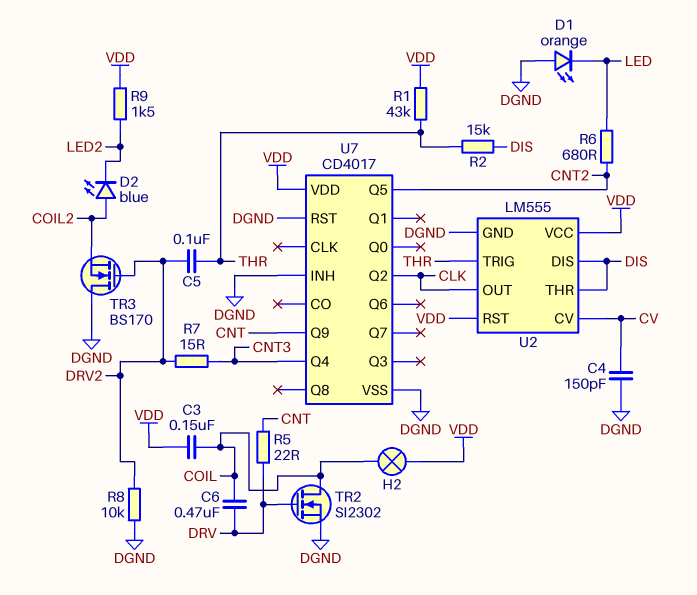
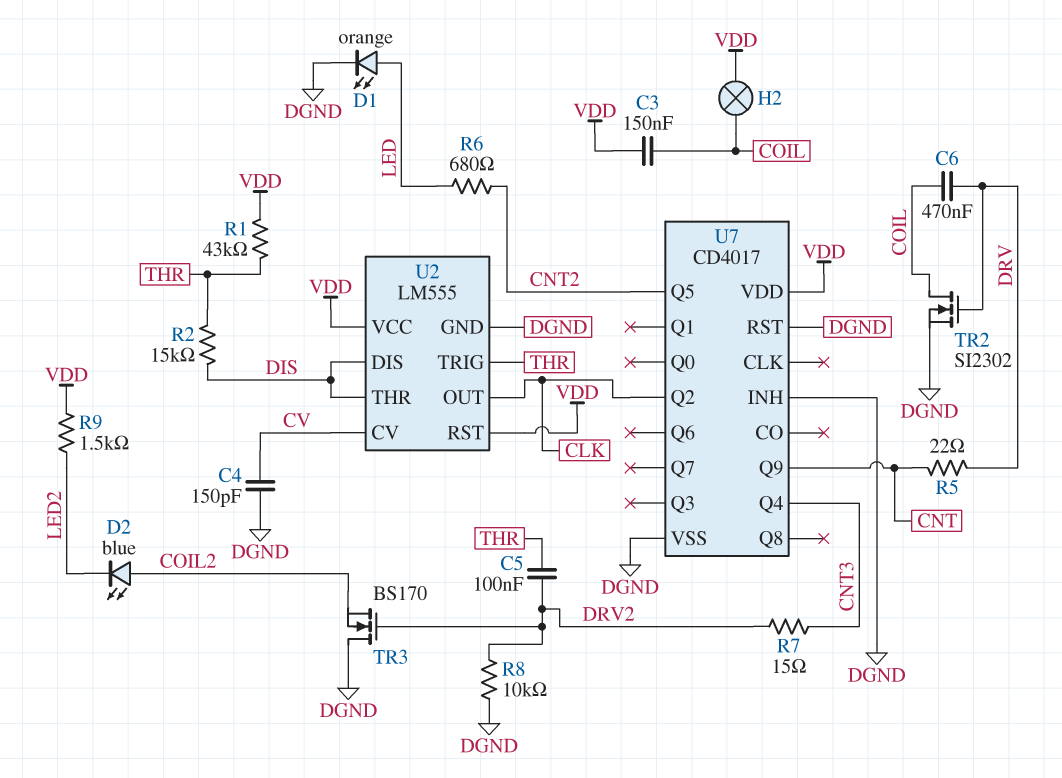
D1: LED orange (A DGND, K LED) -> LED orange (A LED, K DGND)

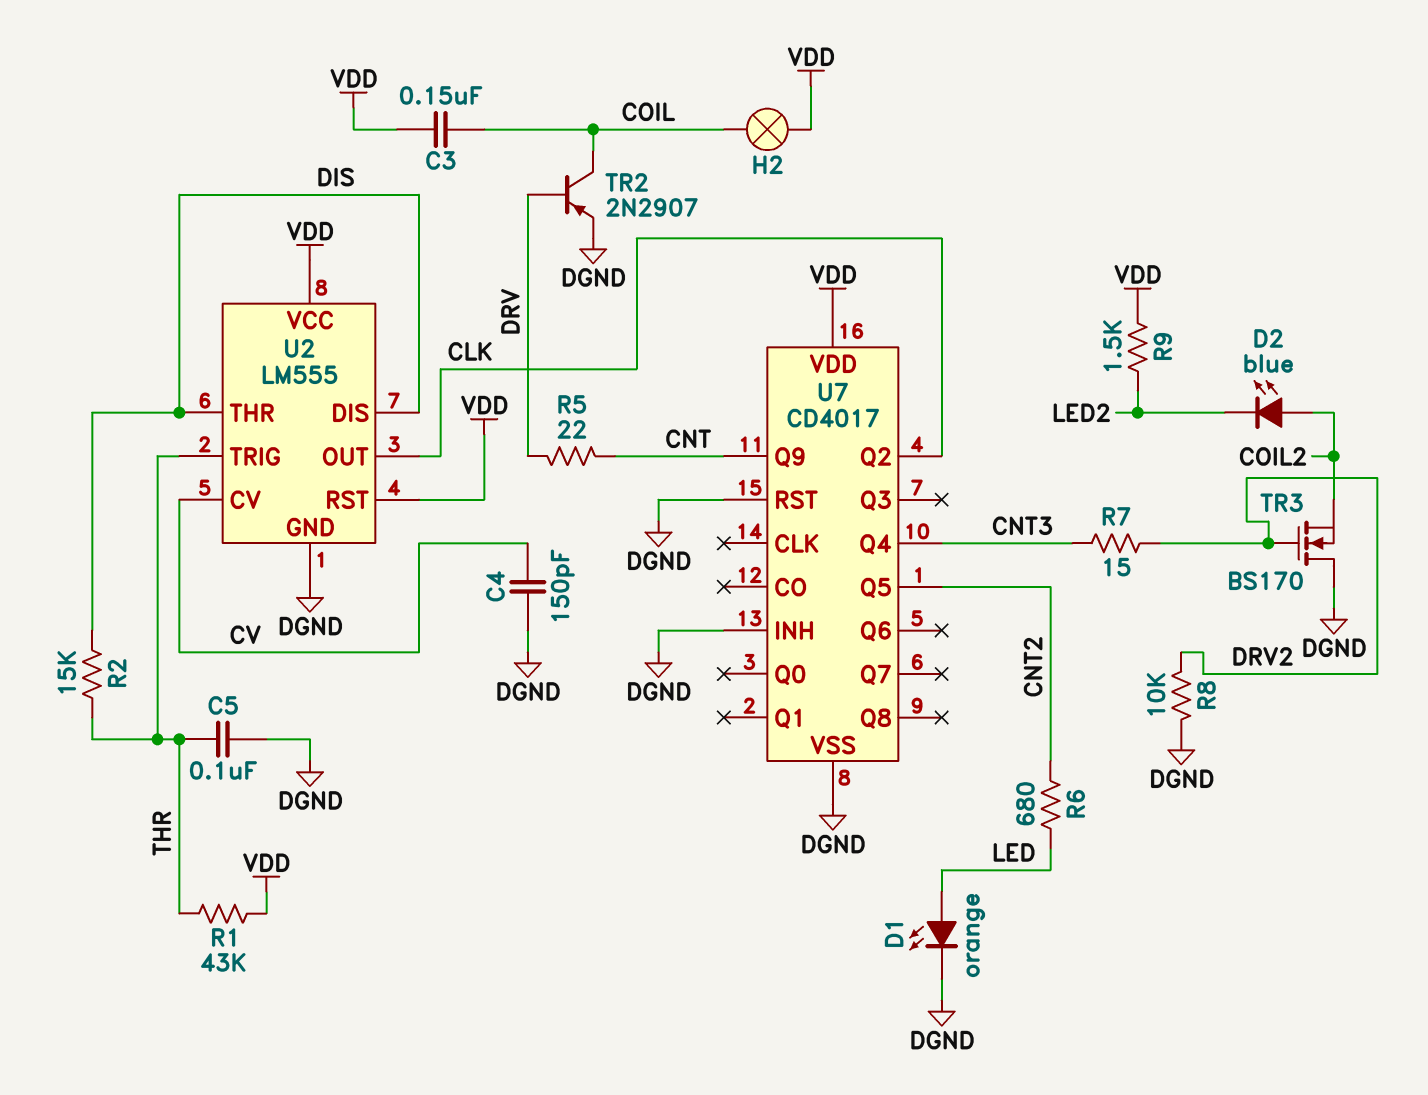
C5: 100nF (DRV2, THR) -> 100nF (DGND, THR)
C6: 470nF (COIL, DRV) -> none
TR2: NMOS SI2302 (G DRV, D COIL, S DGND) -> PNP 2N2907 (B DRV, C COIL, E DGND)

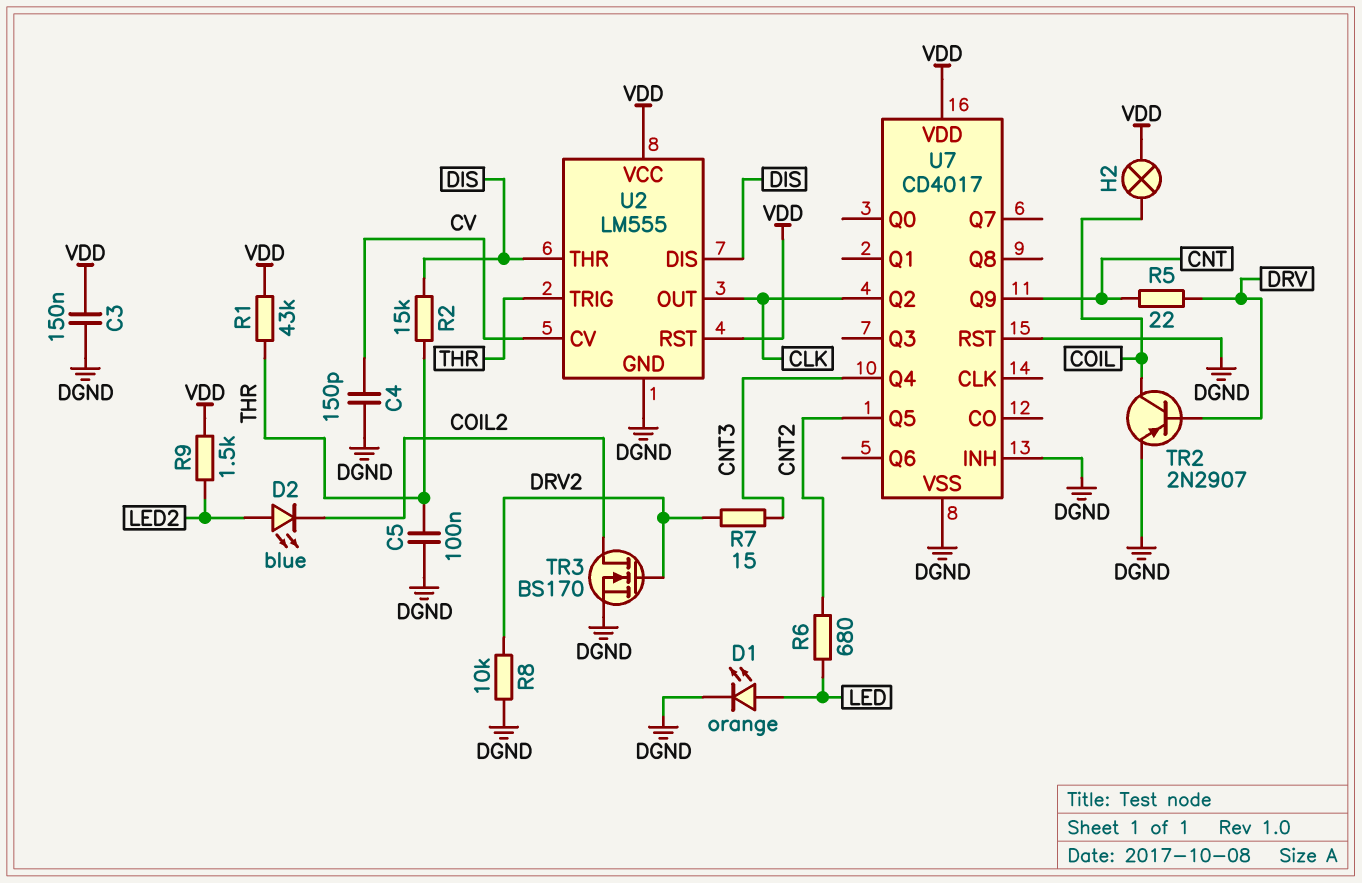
C3: 150nF (COIL, VDD) -> 150nF (DGND, VDD)
D2: LED blue (A COIL2, K LED2) -> LED blue (A LED2, K COIL2)
TR3: NMOS BS170 (G DRV2, D DGND, S COIL2) -> NMOS BS170 (G DRV2, D COIL2, S DGND)

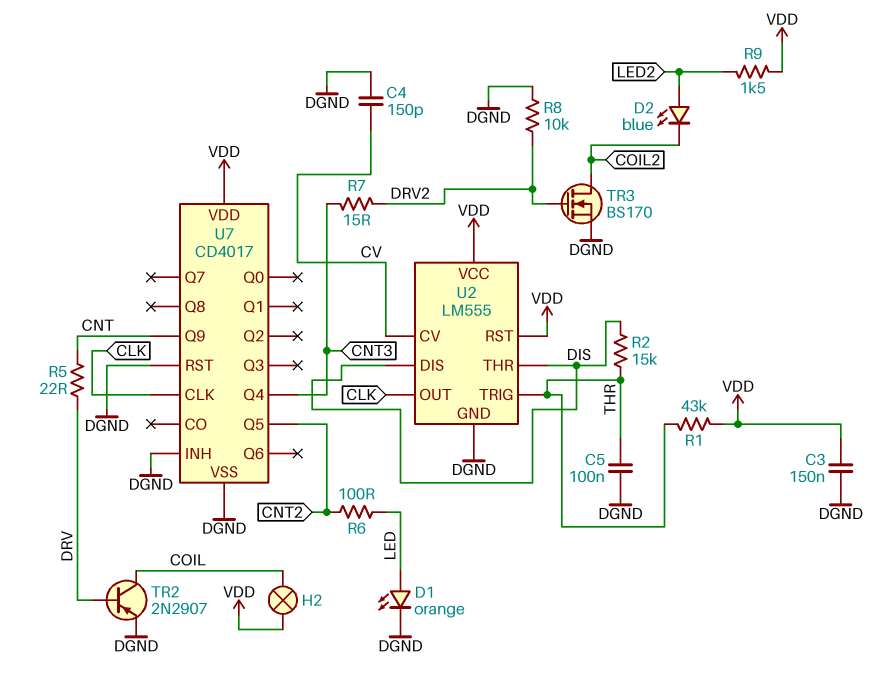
R6: 680 (CNT2, LED) -> 100 (CNT2, LED)
U7 pin CLK: none -> CLK
U7 pin Q2: CLK -> none

